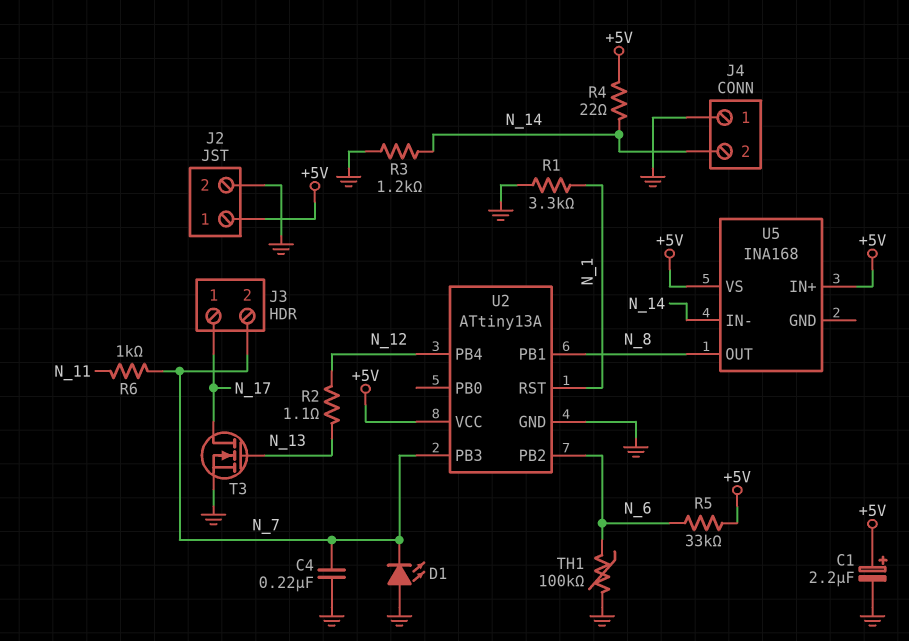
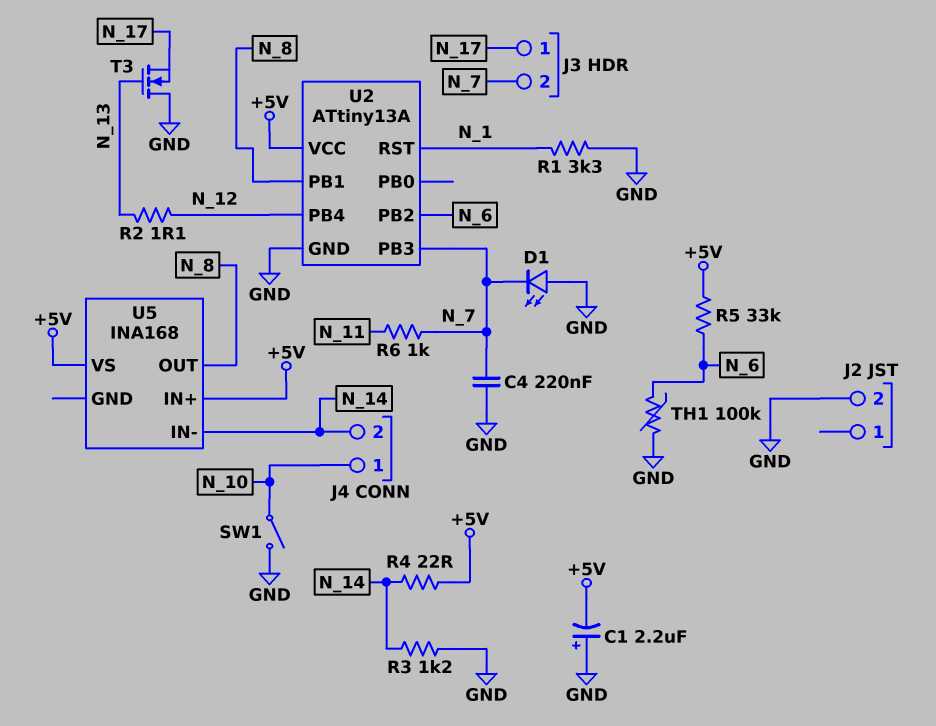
C1: 2.2uF (plus +5V, minus GND) -> 2.2uF (plus GND, minus +5V)
J2 pin 1: +5V -> none
J4 pin 1: GND -> N_10
SW1: none -> switch (GND, N_10)
T3: NMOS (G N_13, D N_17, S GND) -> NMOS (G N_13, D GND, S N_17)

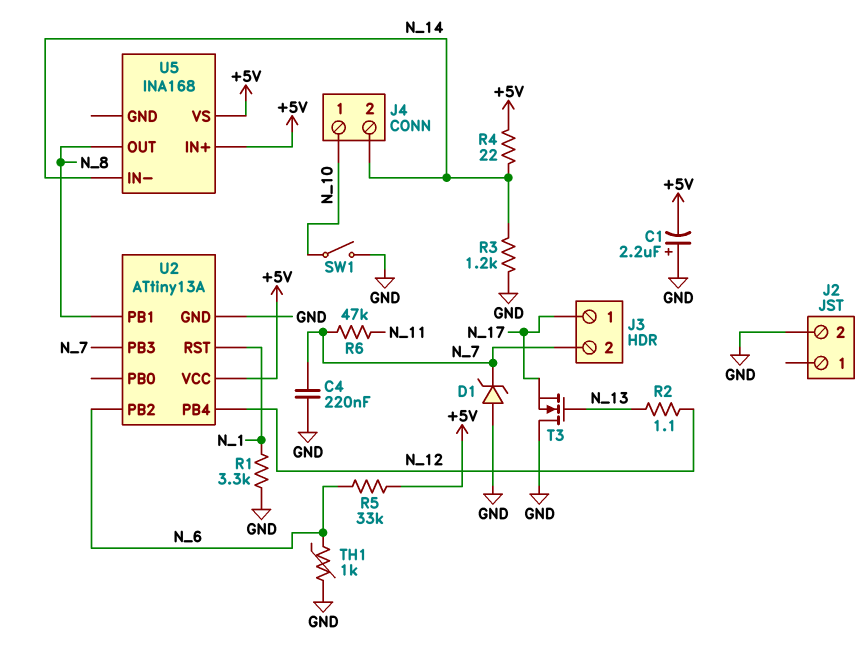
D1: LED (A GND, K N_7) -> zener (A GND, K N_7)
R6: 1k (N_7, N_11) -> 47k (N_7, N_11)
TH1: 100k (GND, N_6) -> 1k (GND, N_6)

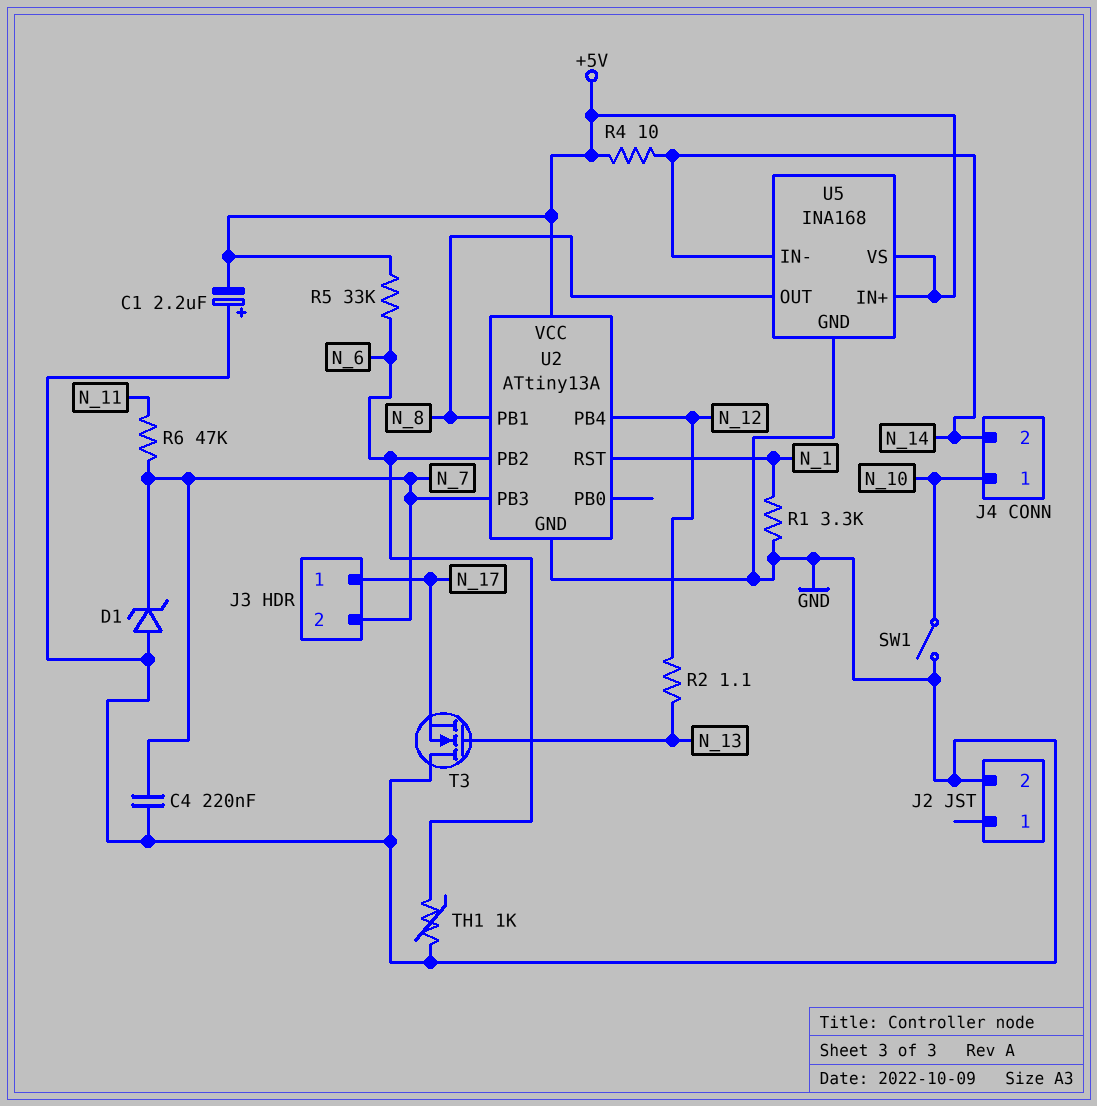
R3: 1.2k (GND, N_14) -> none
R4: 22 (+5V, N_14) -> 10 (+5V, N_14)
U5 pin GND: none -> GND

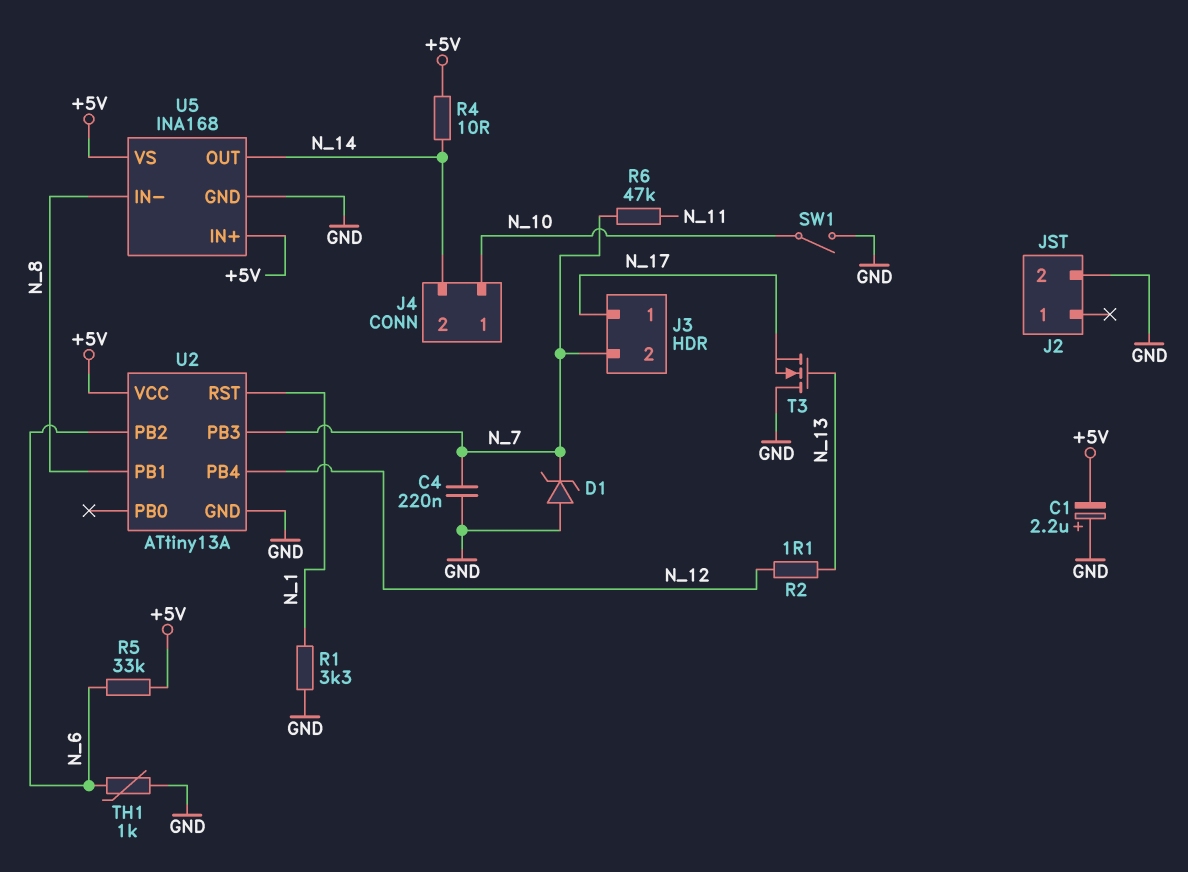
U5 pin IN-: N_14 -> N_8
U5 pin OUT: N_8 -> N_14

